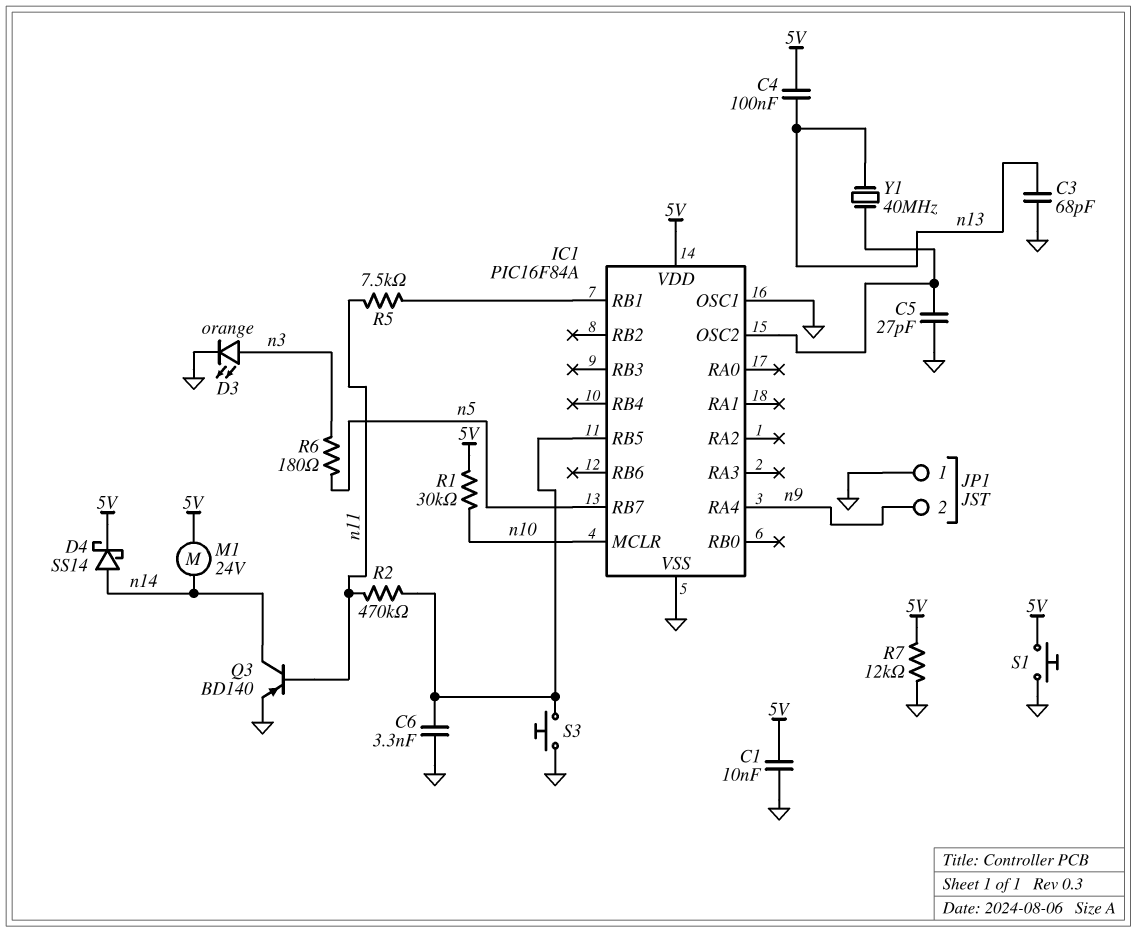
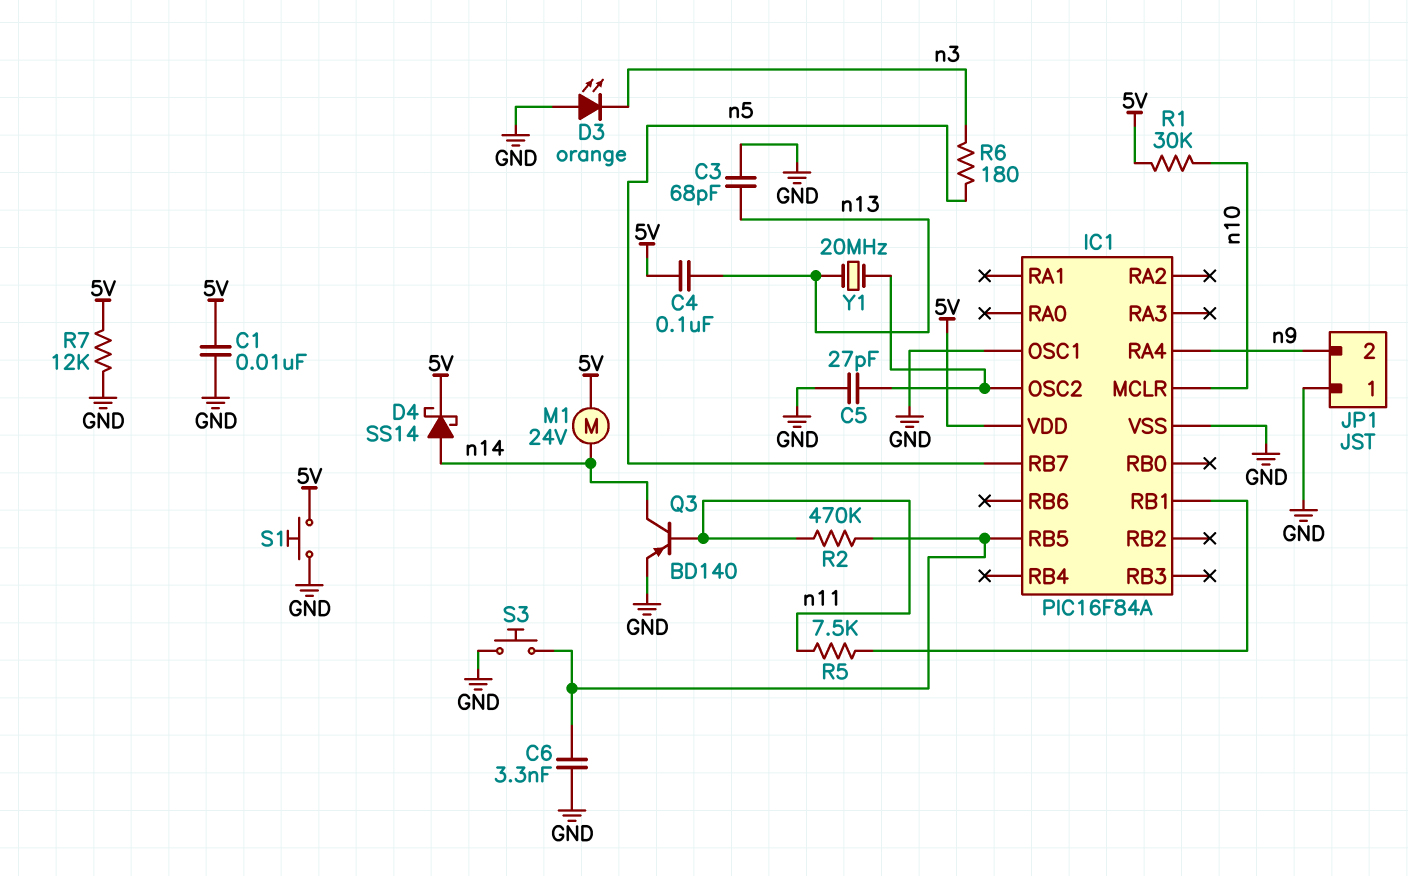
D3: LED orange (A n3, K GND) -> LED orange (A GND, K n3)
Y1: 40MHz (IC1/OSC2, n13) -> 20MHz (IC1/OSC2, n13)

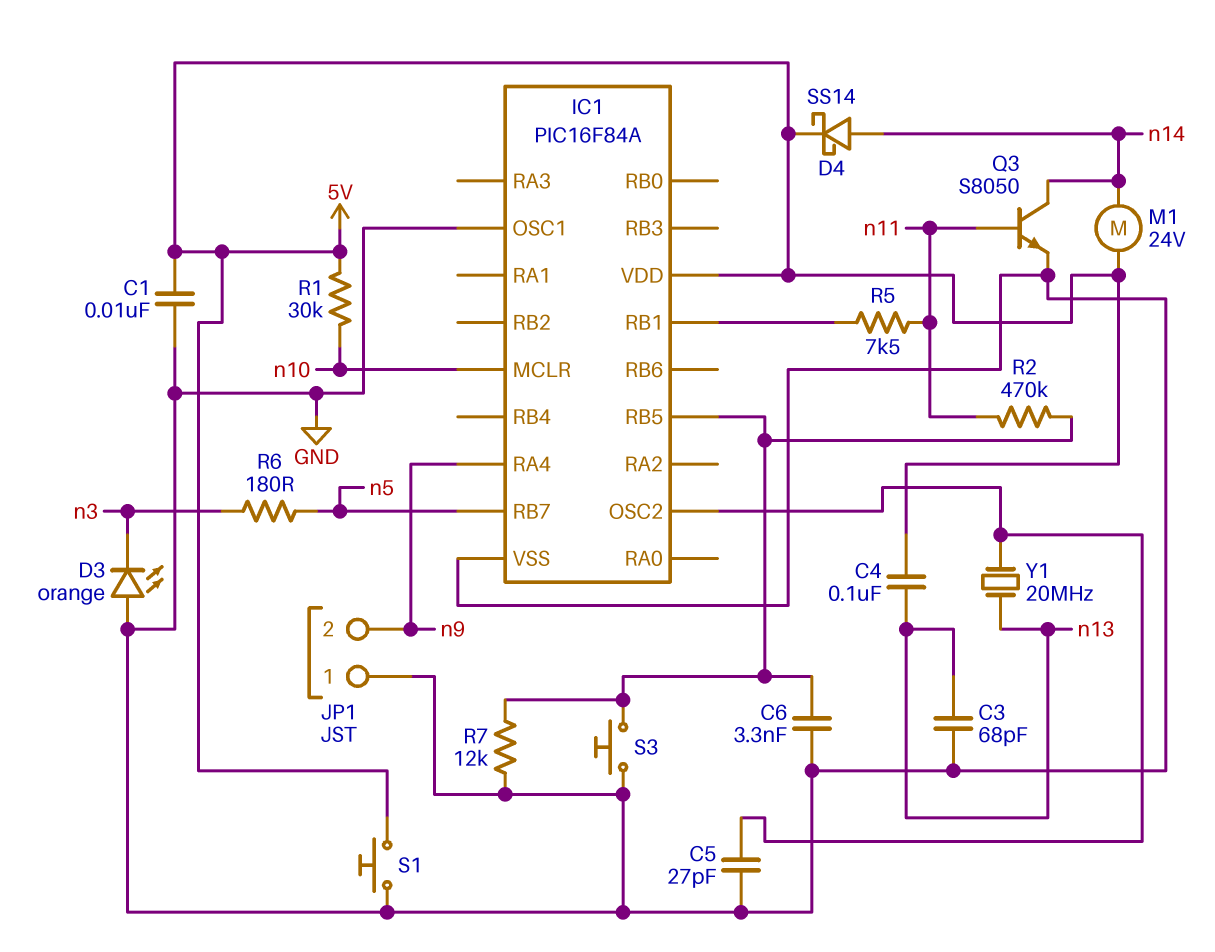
Q3: PNP BD140 (B n11, C n14, E GND) -> NPN S8050 (B n11, C n14, E GND)
R7: 12k (5V, GND) -> 12k (GND, IC1/RB5)

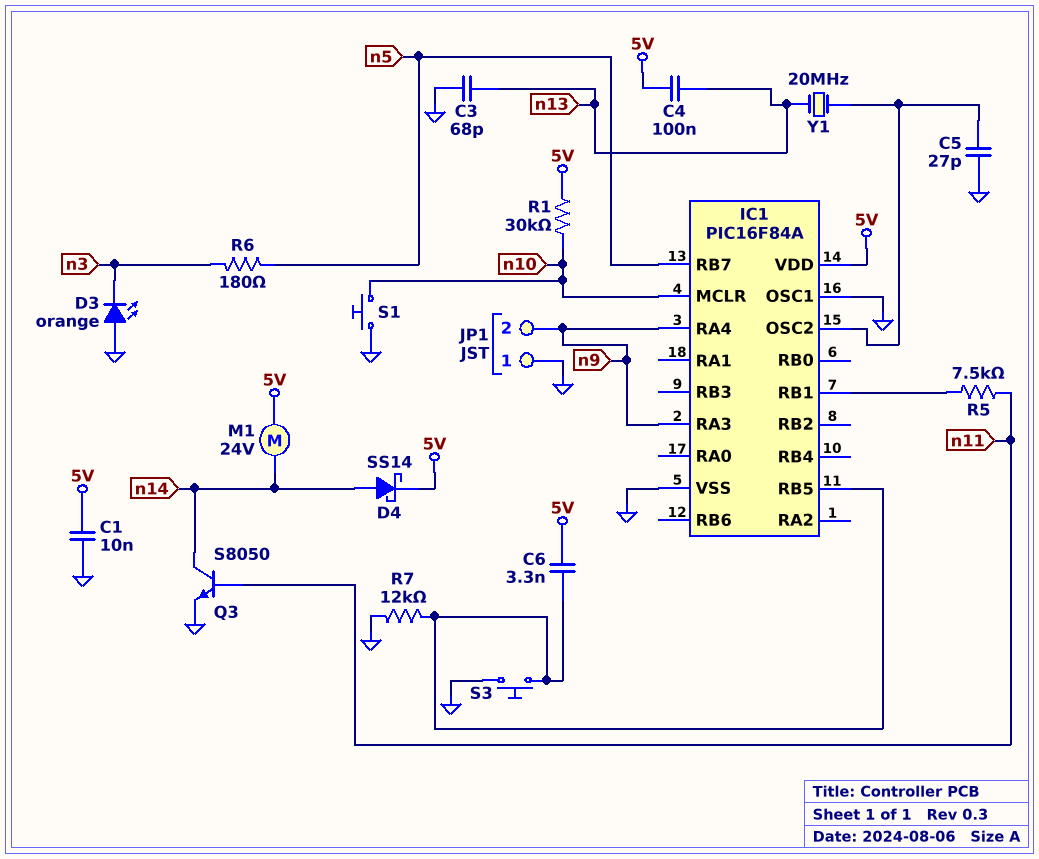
C6: 3.3nF (GND, IC1/RB5) -> 3.3nF (5V, IC1/RB5)
IC1 pin RA3: none -> n9
R2: 470k (IC1/RB5, n11) -> none
S1: button (5V, GND) -> button (GND, n10)

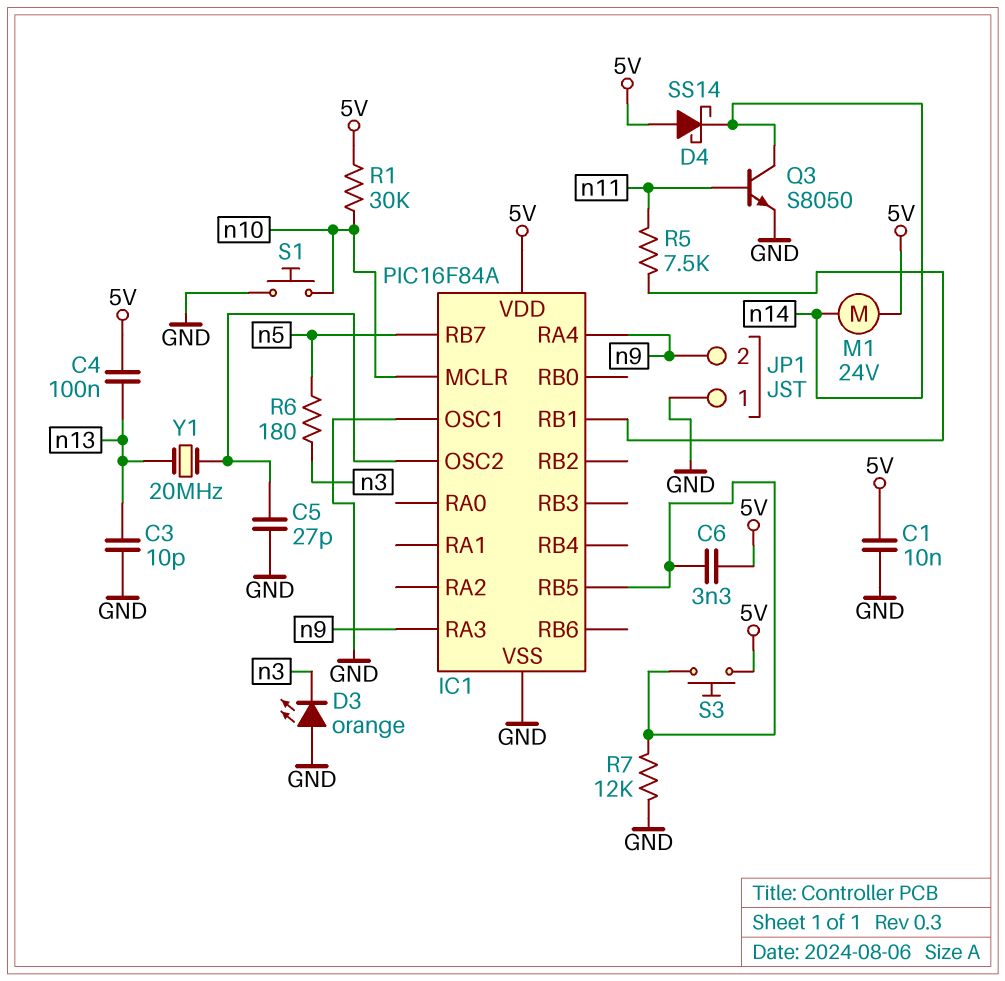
C3: 68pF (GND, n13) -> 10pF (GND, n13)
D4: schottky SS14 (A n14, K 5V) -> schottky SS14 (A 5V, K n14)
S3: button (GND, IC1/RB5) -> button (5V, IC1/RB5)

